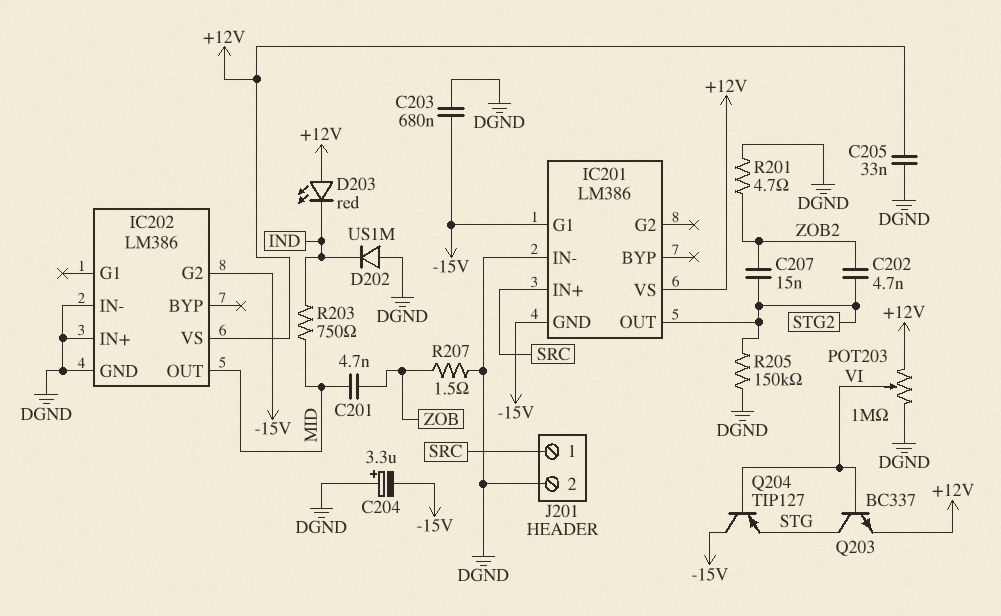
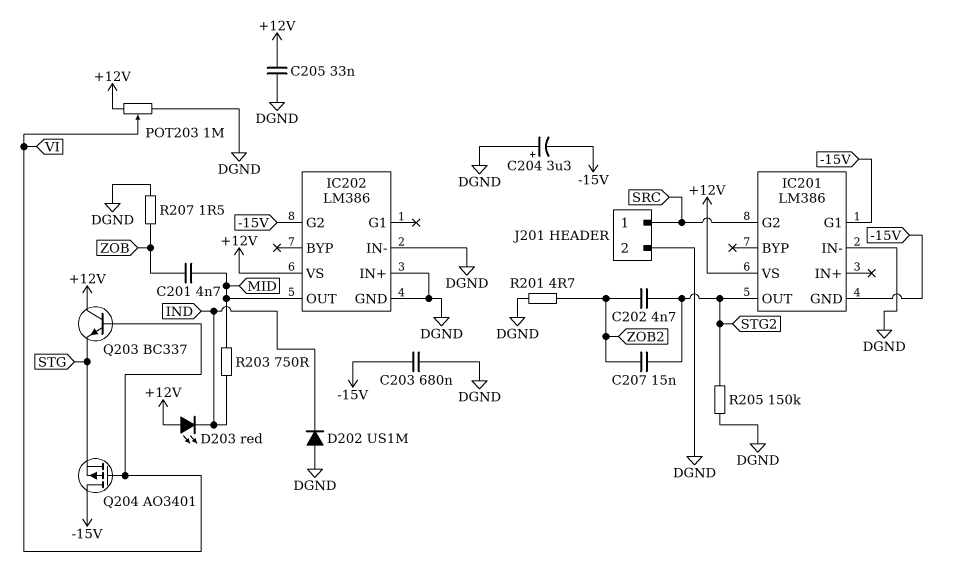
IC201 pin G2: none -> SRC
IC201 pin IN+: SRC -> none
Q203: NPN BC337 (B VI, C STG, E +12V) -> NPN BC337 (B VI, C +12V, E STG)
Q204: PNP TIP127 (B VI, C -15V, E STG) -> PMOS AO3401 (G VI, D -15V, S STG)

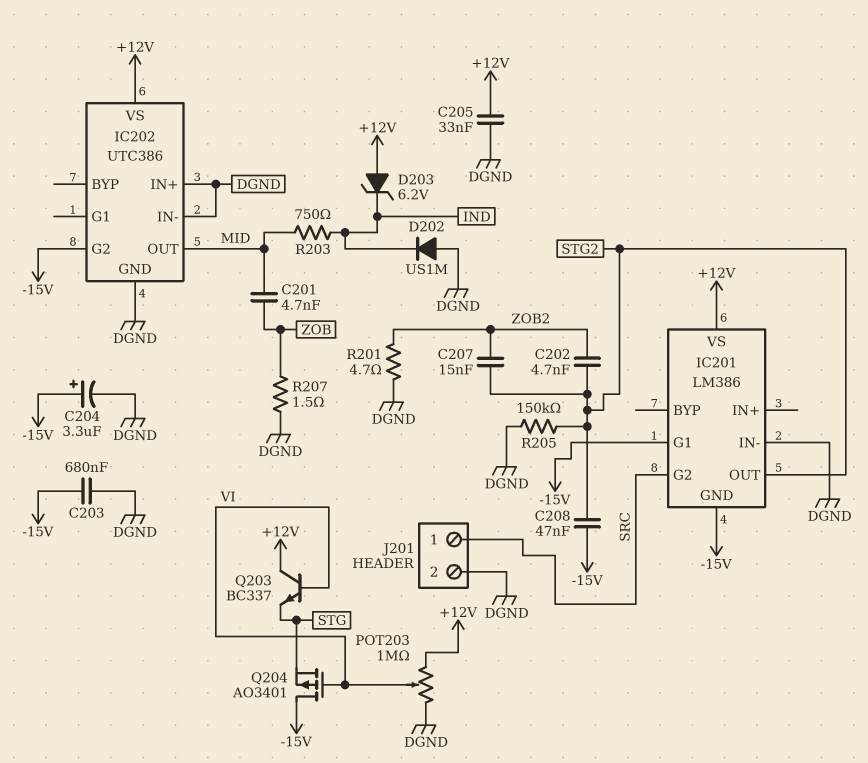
C204: 3.3uF (plus DGND, minus -15V) -> 3.3uF (plus -15V, minus DGND)
C208: none -> 47nF (-15V, STG2)
D203: LED red (A +12V, K IND) -> zener 6.2V (A +12V, K IND)
IC202: LM386 -> UTC386

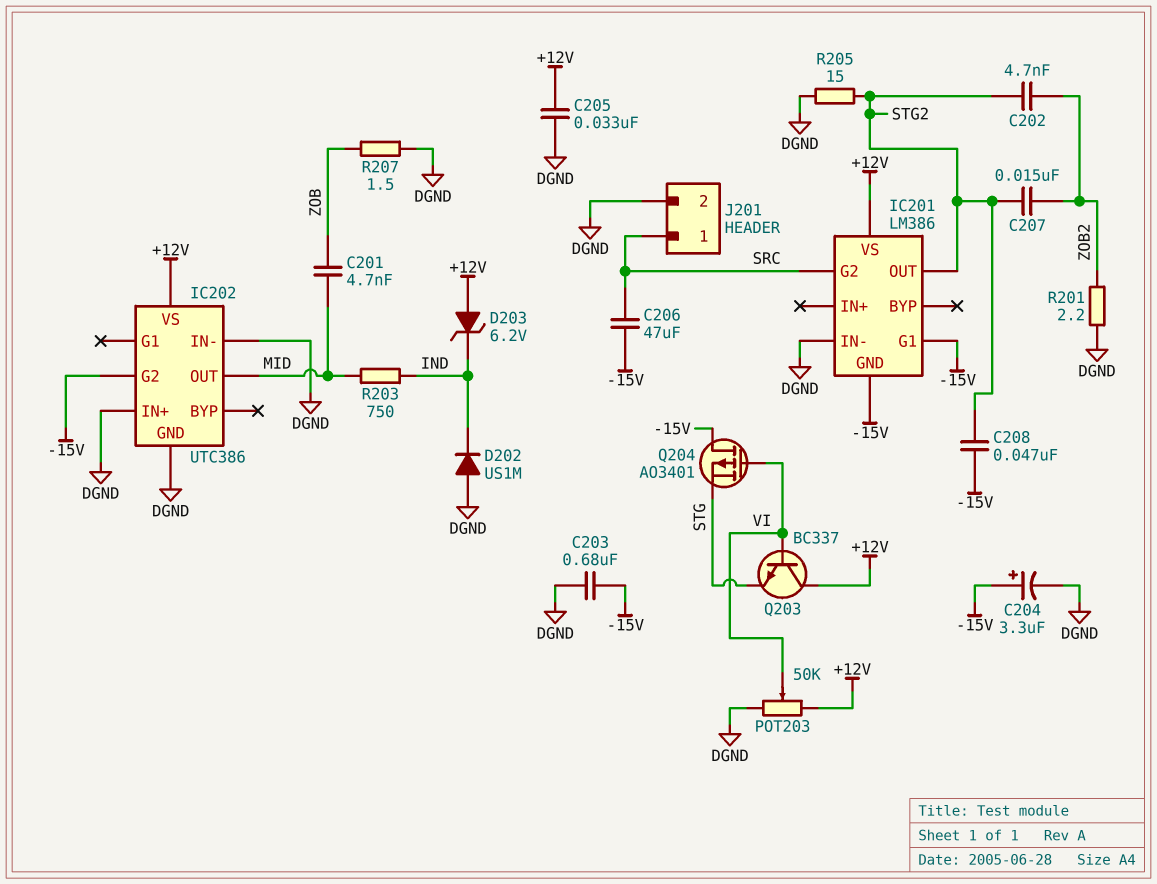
C206: none -> 47uF (-15V, SRC)
POT203: 1M (+12V, DGND, wiper VI) -> 50k (+12V, DGND, wiper VI)
R201: 4.7 (DGND, ZOB2) -> 2.2 (DGND, ZOB2)
R205: 150k (DGND, STG2) -> 15 (DGND, STG2)

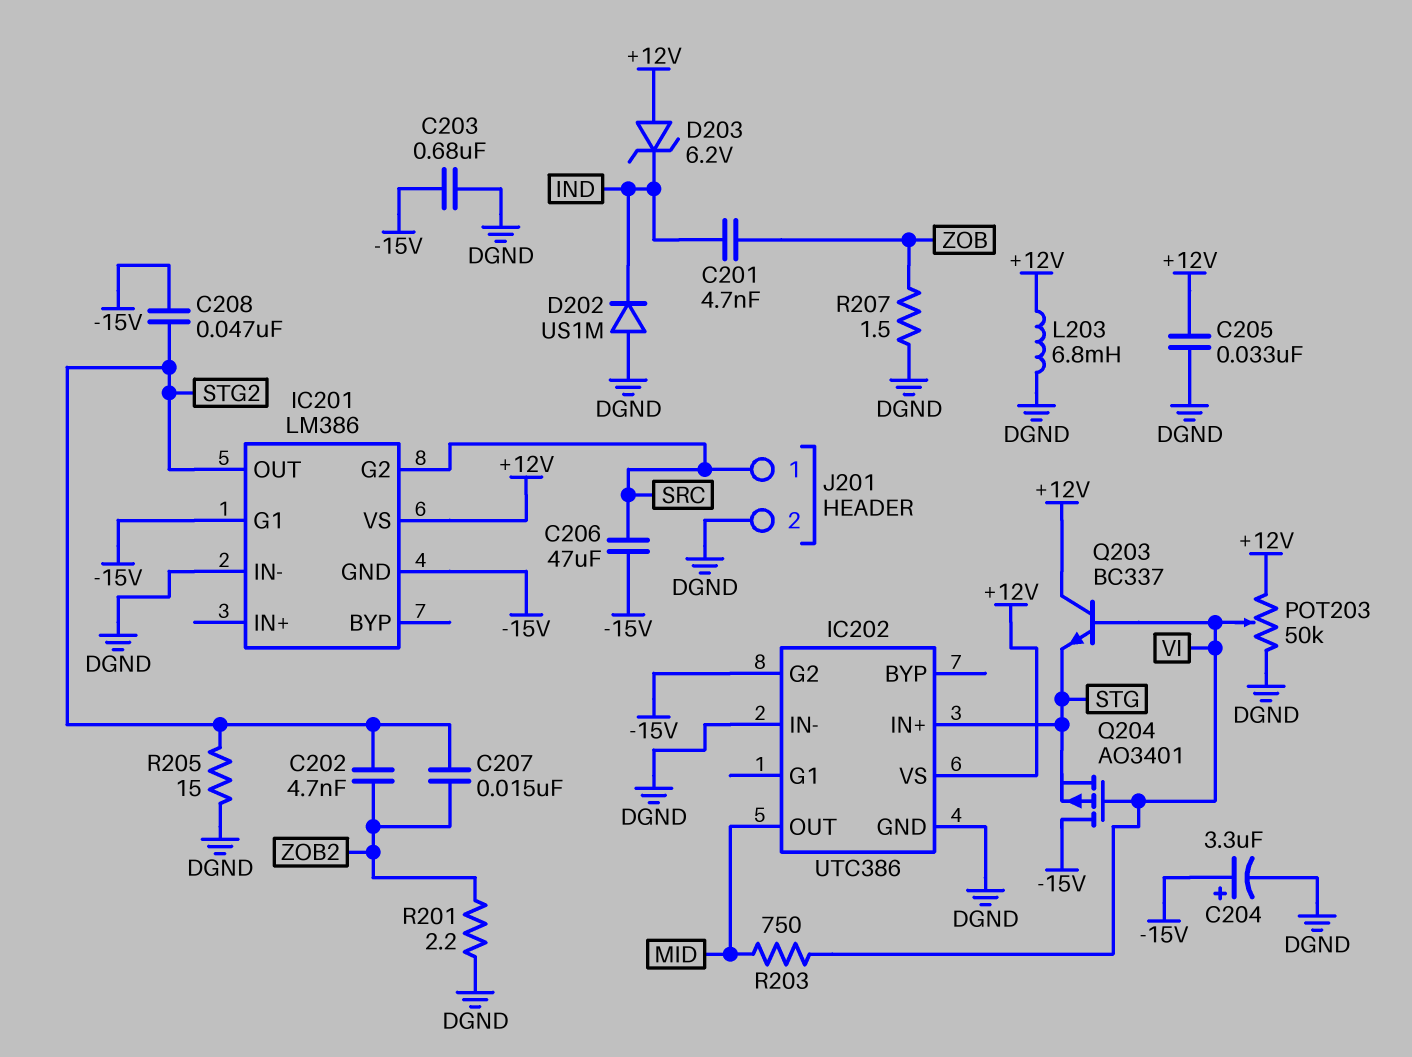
C201: 4.7nF (MID, ZOB) -> 4.7nF (IND, ZOB)
IC202 pin IN+: DGND -> STG
L203: none -> 6.8mH (+12V, DGND)
R203: 750 (IND, MID) -> 750 (MID, VI)

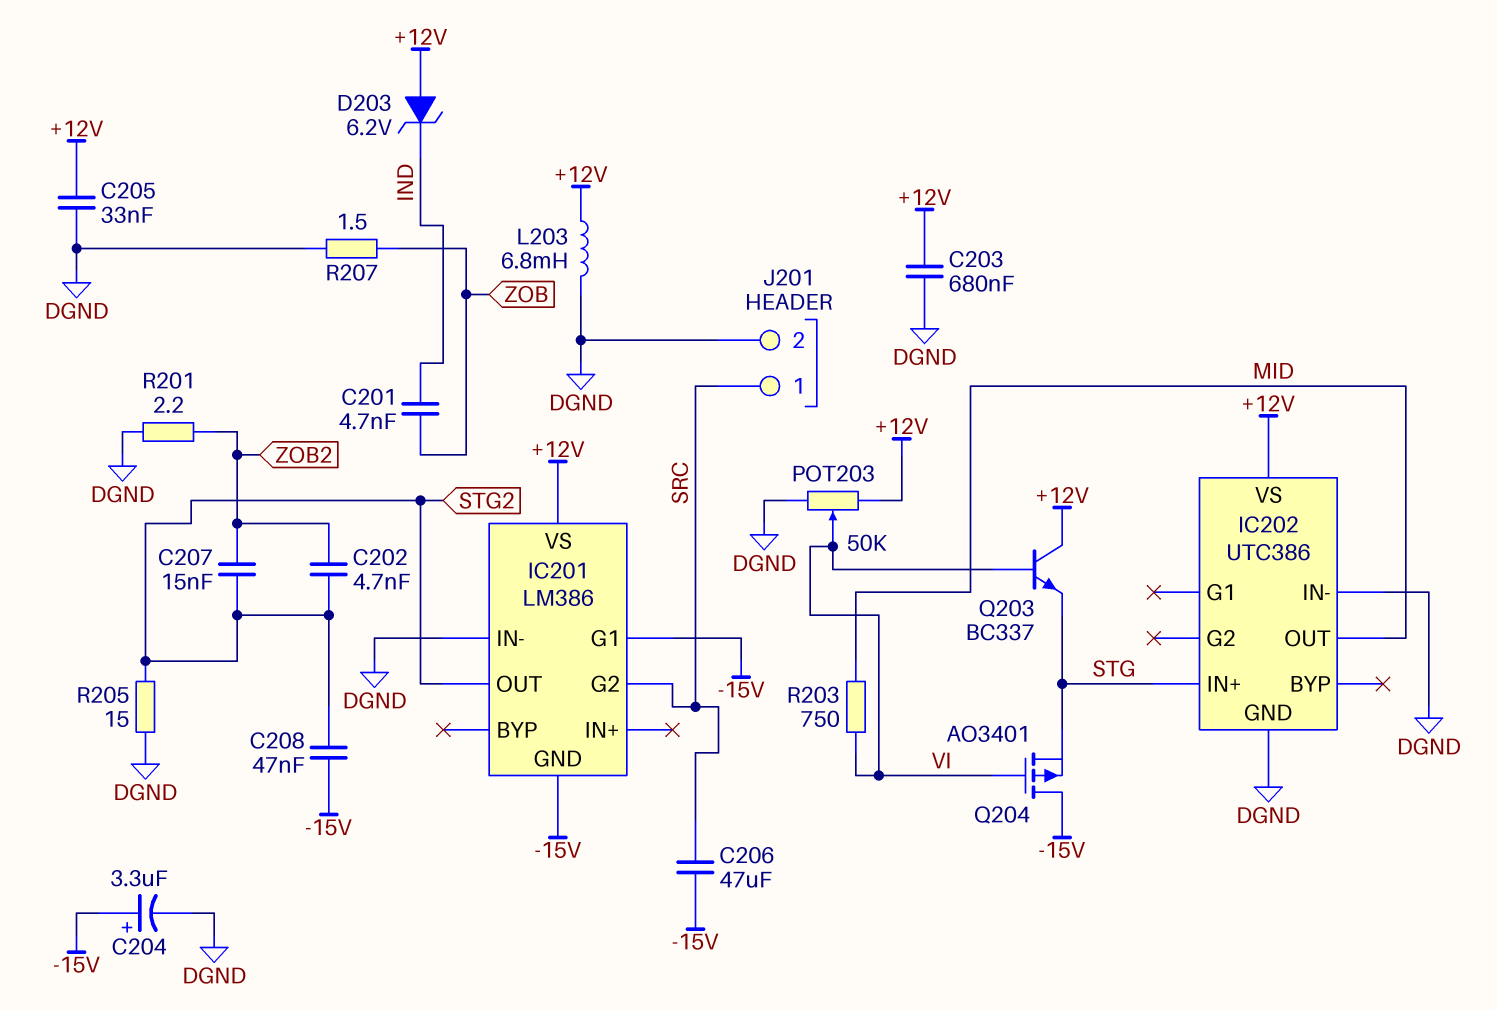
C203: 680nF (-15V, DGND) -> 680nF (+12V, DGND)
D202: diode US1M (A DGND, K IND) -> none
IC202 pin G2: -15V -> none

